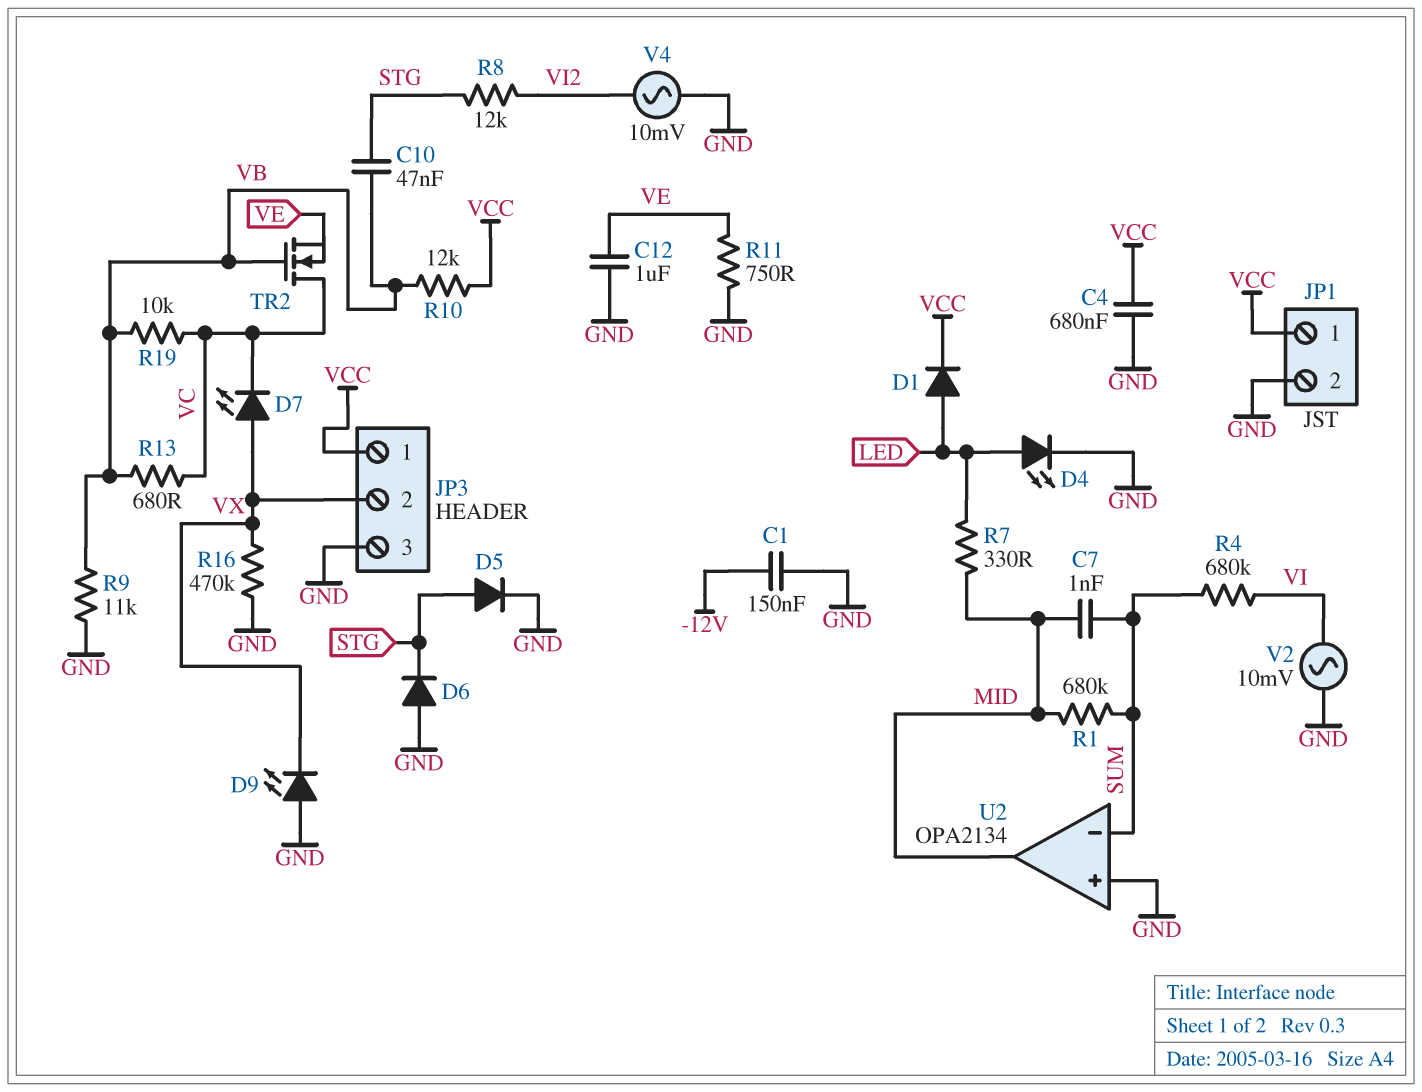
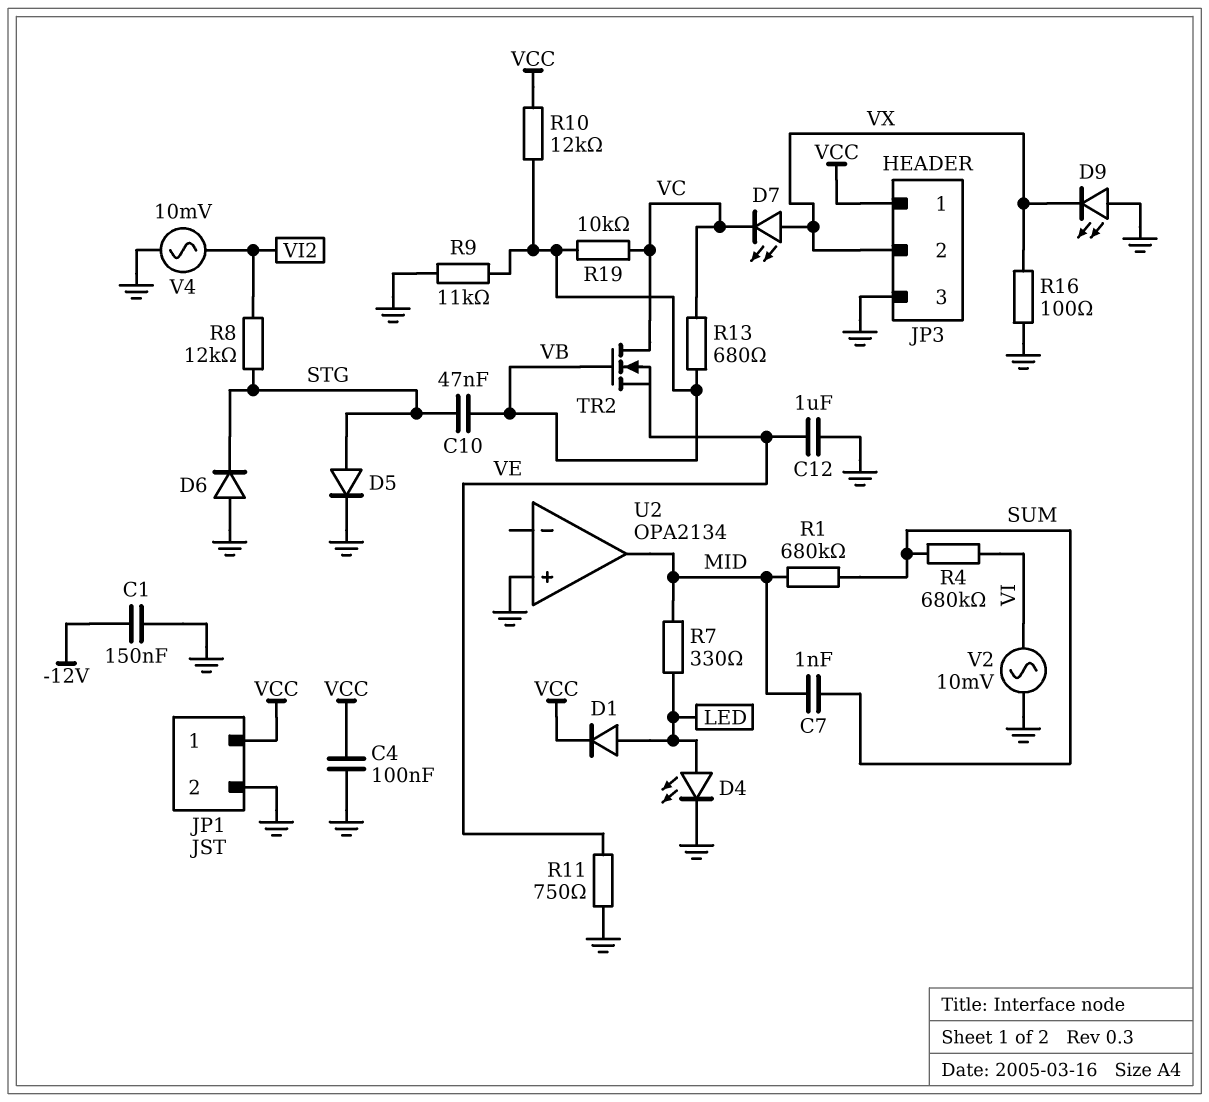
C4: 680nF (GND, VCC) -> 100nF (GND, VCC)
R16: 470k (GND, VX) -> 100 (GND, VX)
U2 pin in-: SUM -> none

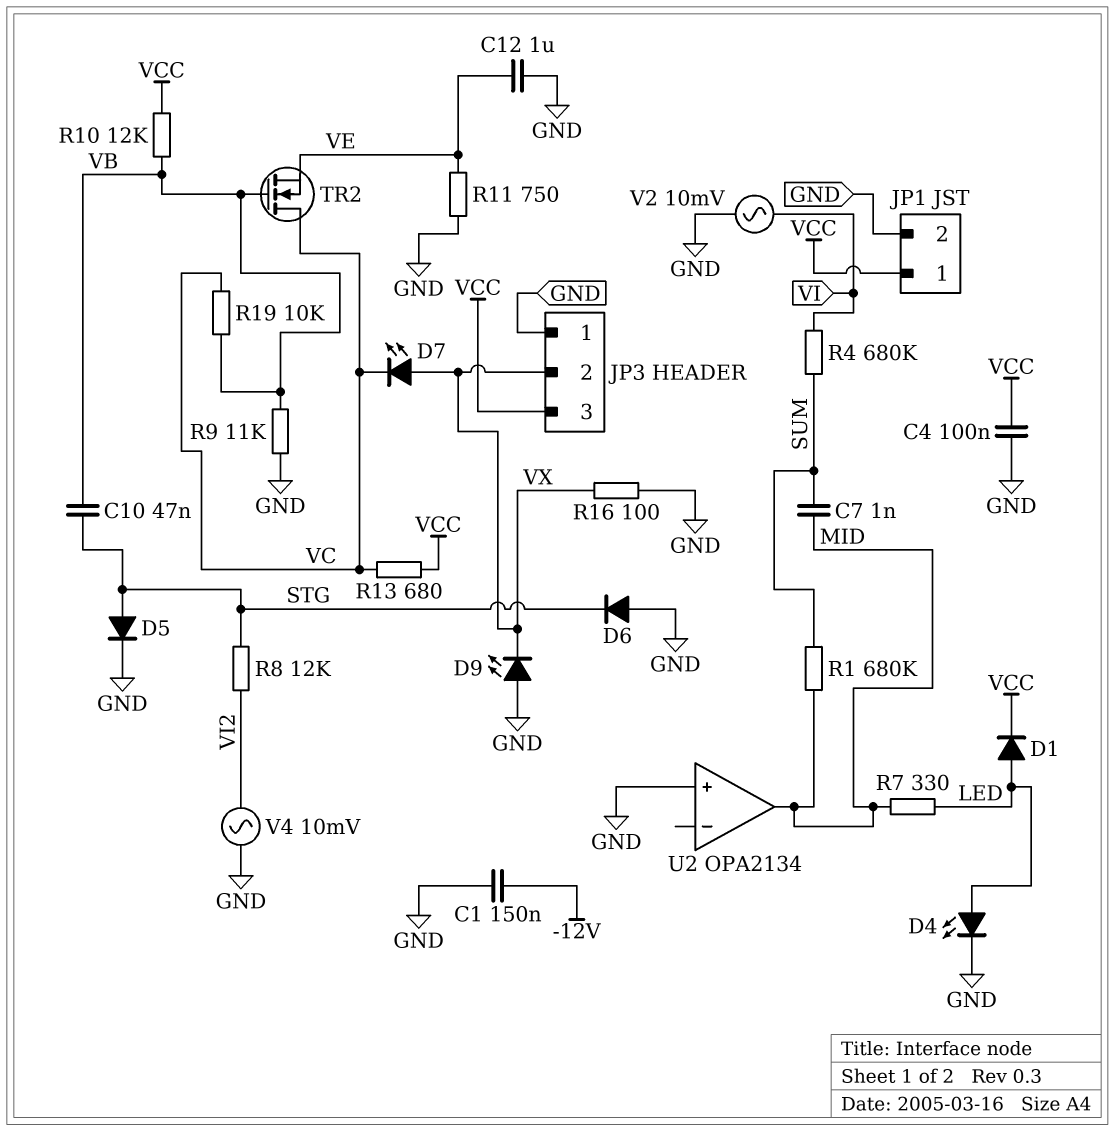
JP3 pin 1: VCC -> GND
JP3 pin 3: GND -> VCC
R13: 680 (VB, VC) -> 680 (VC, VCC)

